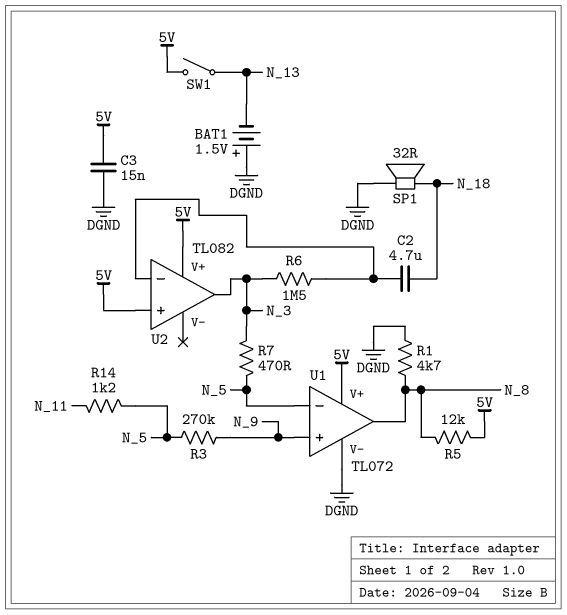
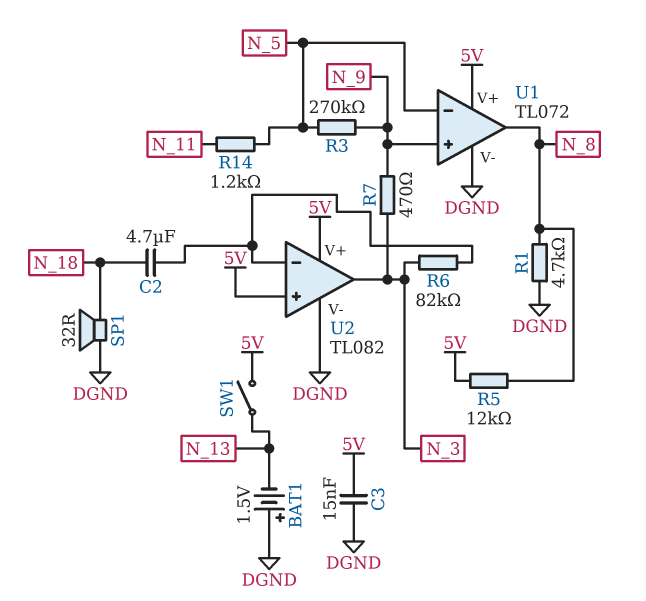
R6: 1.5M (N_3, U2/in-) -> 82k (N_3, U2/in-)
R7: 470 (N_3, N_5) -> 470 (N_3, N_9)
U2 pin V-: none -> DGND

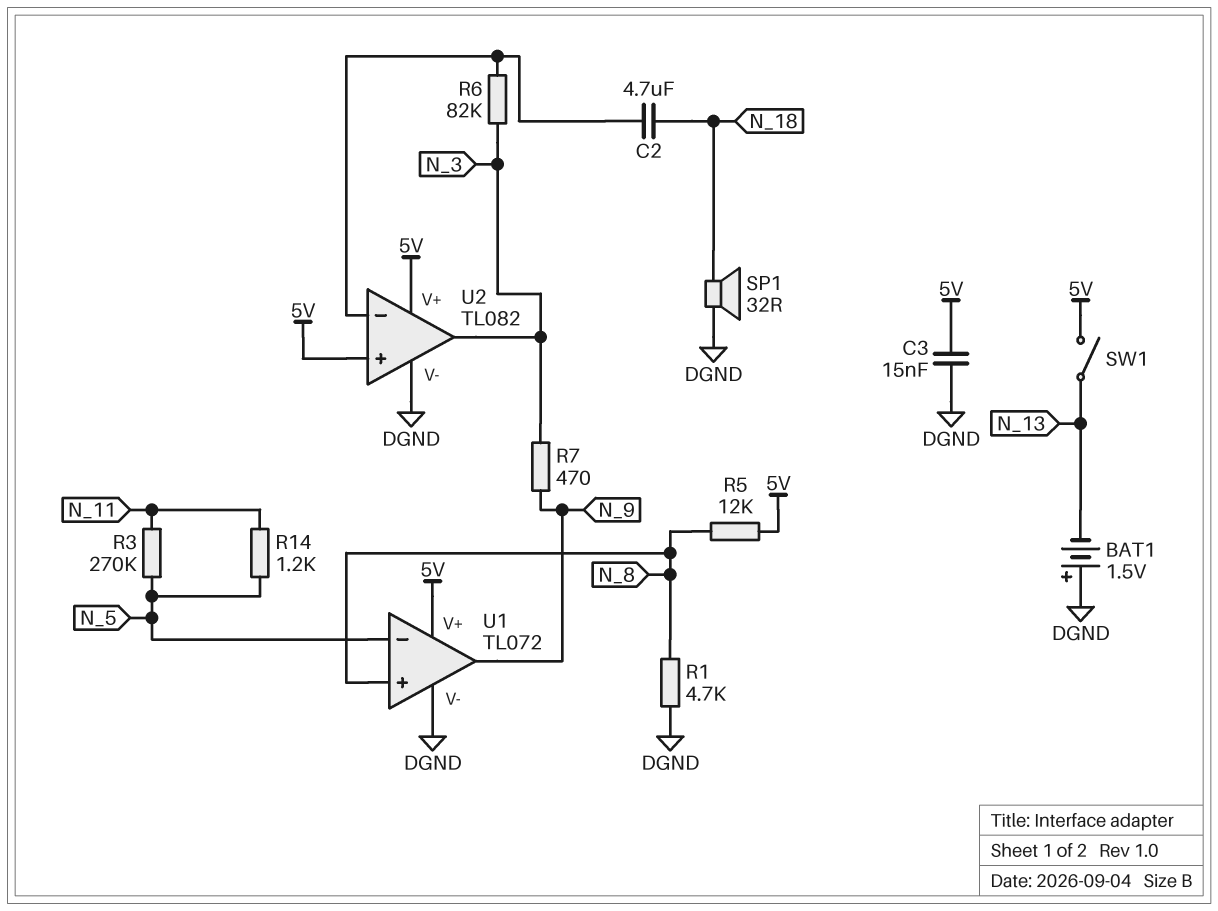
R3: 270k (N_5, N_9) -> 270k (N_5, N_11)
U1 pin in+: N_9 -> N_8
U1 pin out: N_8 -> N_9

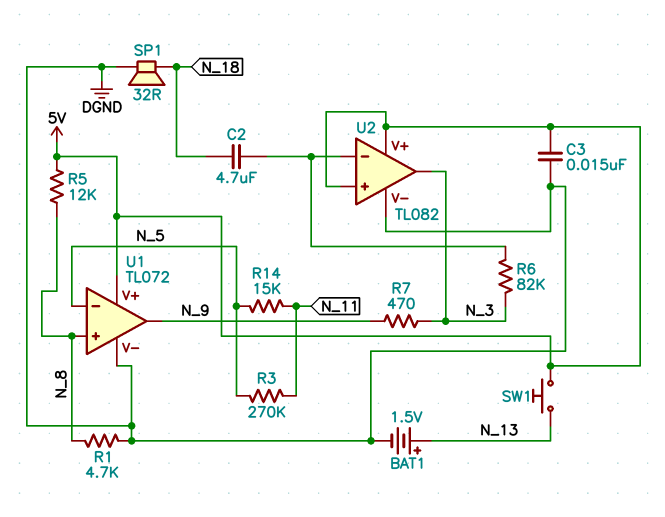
BAT1: 1.5V (plus DGND, minus N_13) -> 1.5V (plus N_13, minus DGND)
R14: 1.2k (N_5, N_11) -> 15k (N_5, N_11)
SW1: switch (5V, N_13) -> button (5V, N_13)

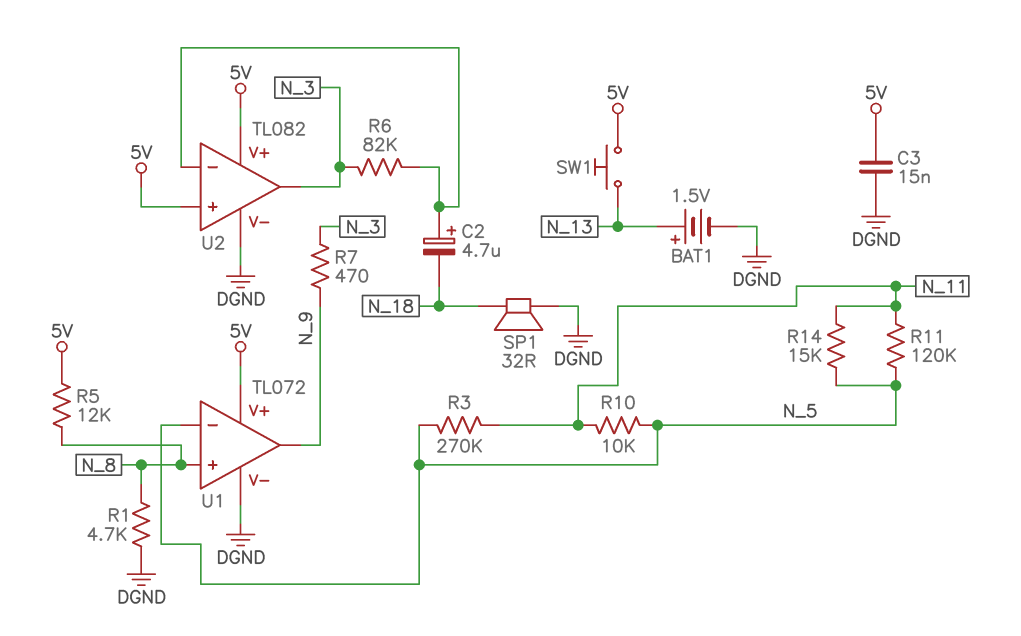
C2: 4.7uF (N_18, U2/in-) -> 4.7uF (plus U2/in-, minus N_18)
R10: none -> 10k (N_5, N_11)
R11: none -> 120k (N_5, N_11)

